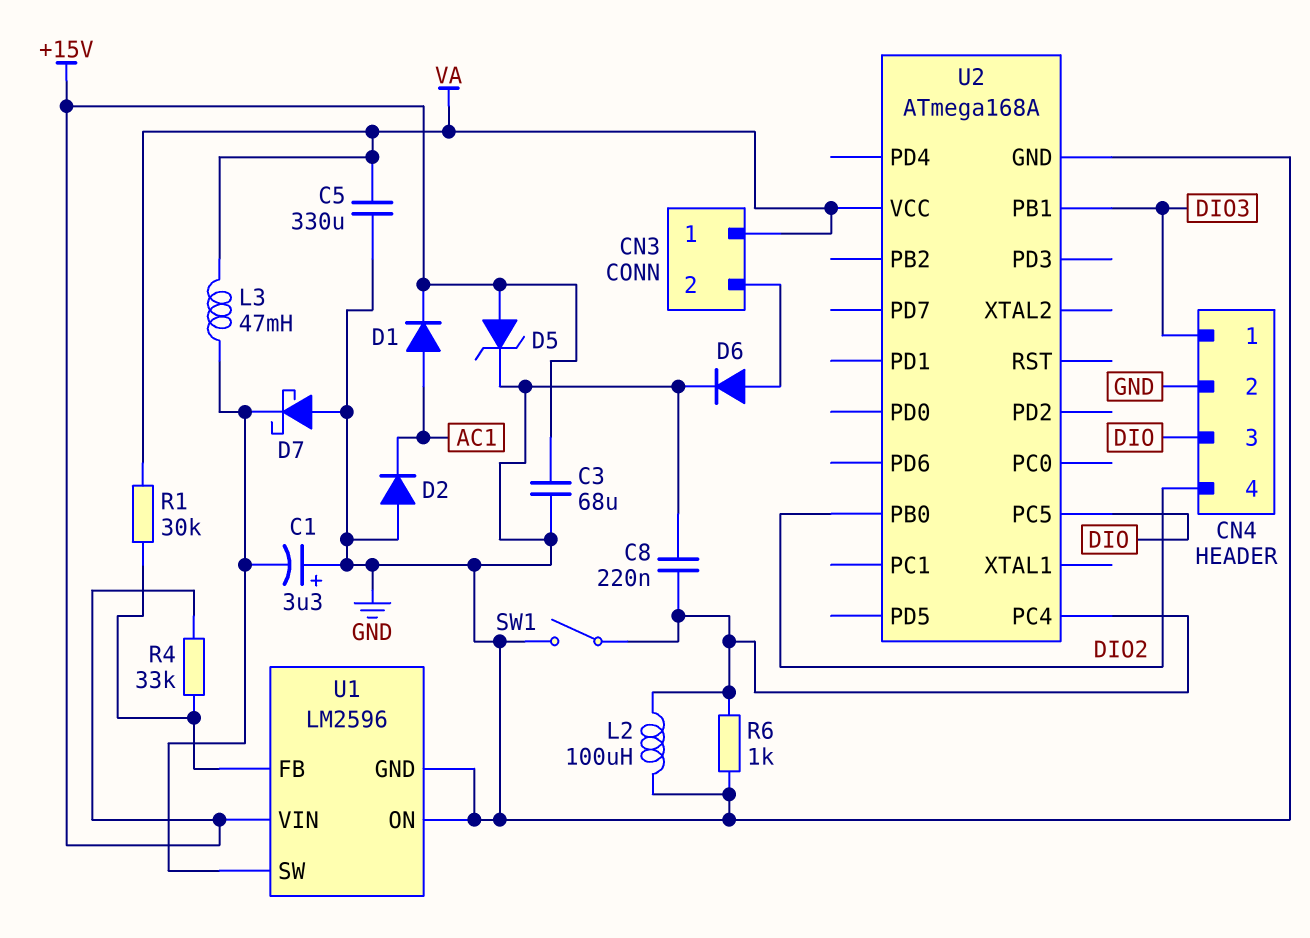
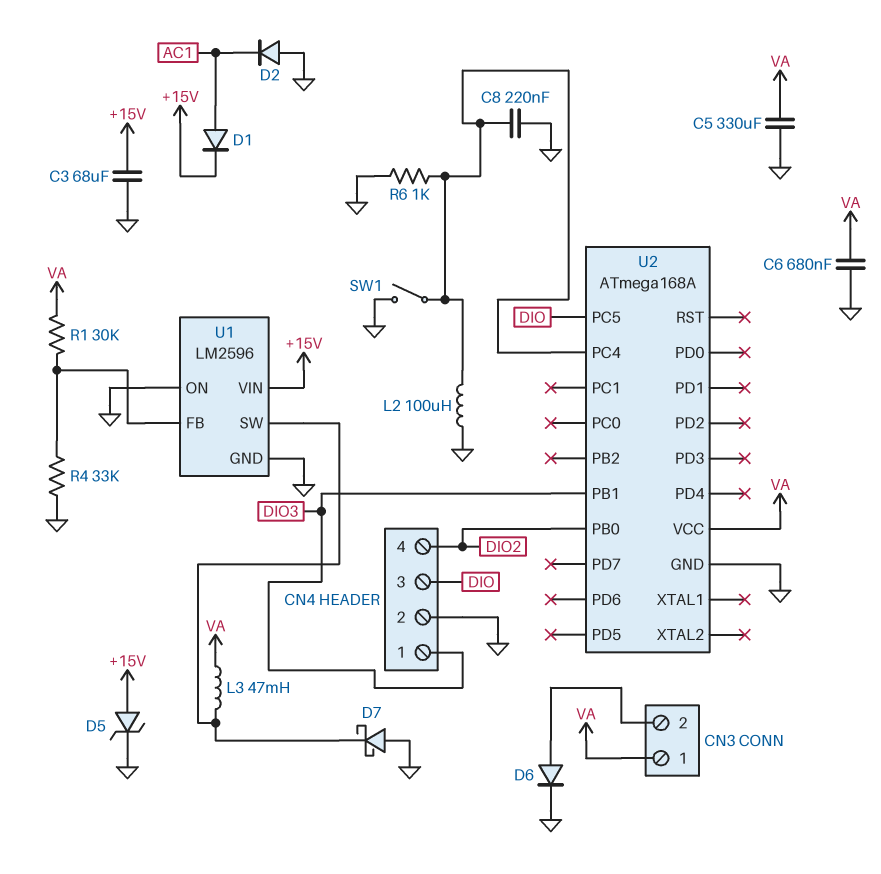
C1: 3.3uF (plus GND, minus U1/SW) -> none
C6: none -> 680nF (GND, VA)
R4: 33k (+15V, U1/FB) -> 33k (GND, U1/FB)

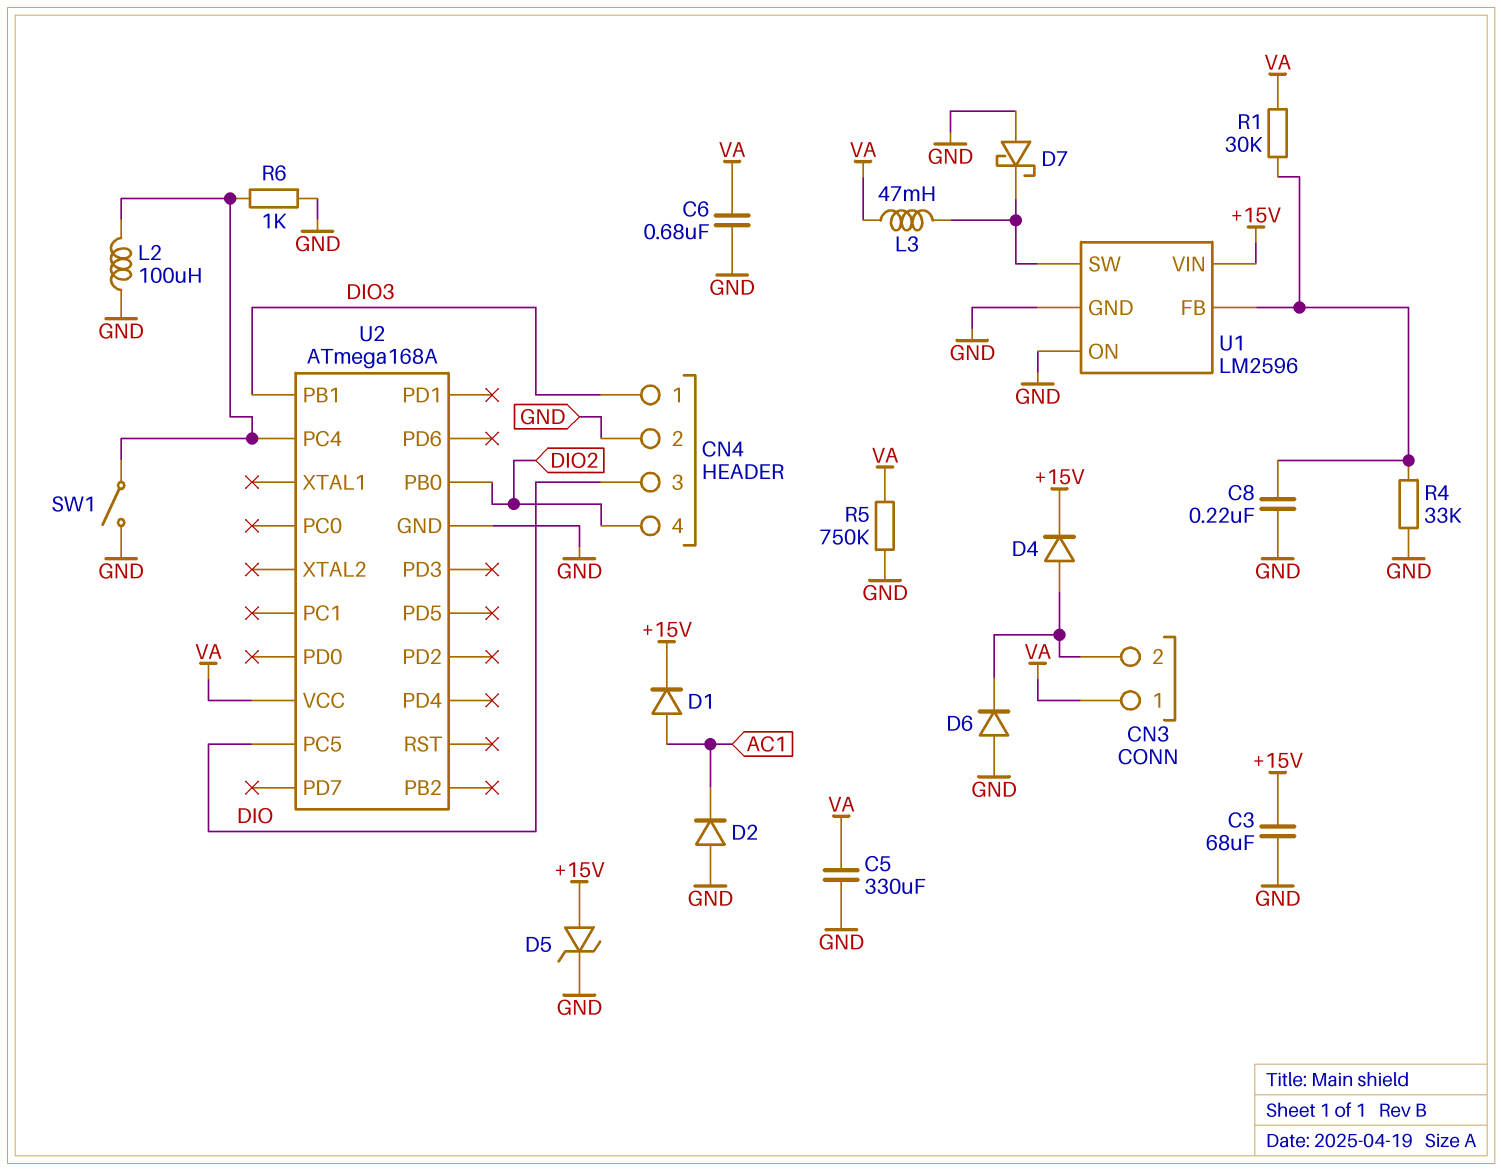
C8: 220nF (GND, U2/PC4) -> 220nF (GND, U1/FB)
D4: none -> diode (A CN3/2, K +15V)
D6: diode (A CN3/2, K GND) -> diode (A GND, K CN3/2)
R5: none -> 750k (GND, VA)

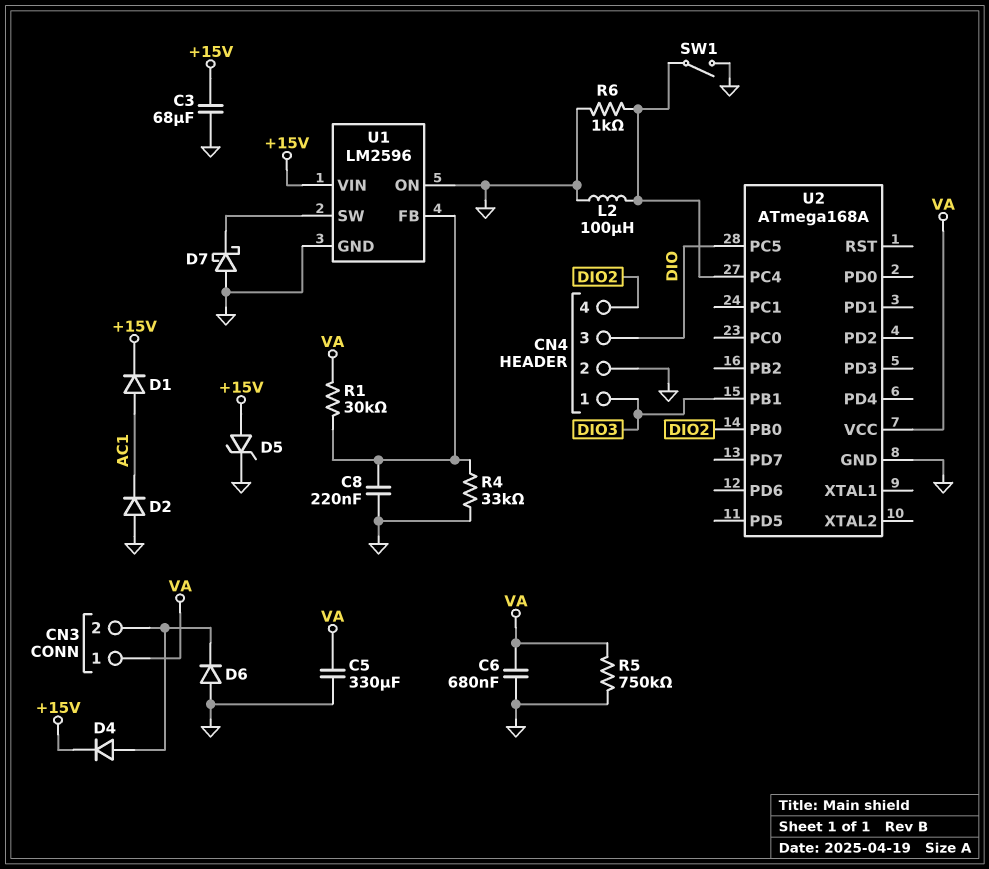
L3: 47mH (U1/SW, VA) -> none

